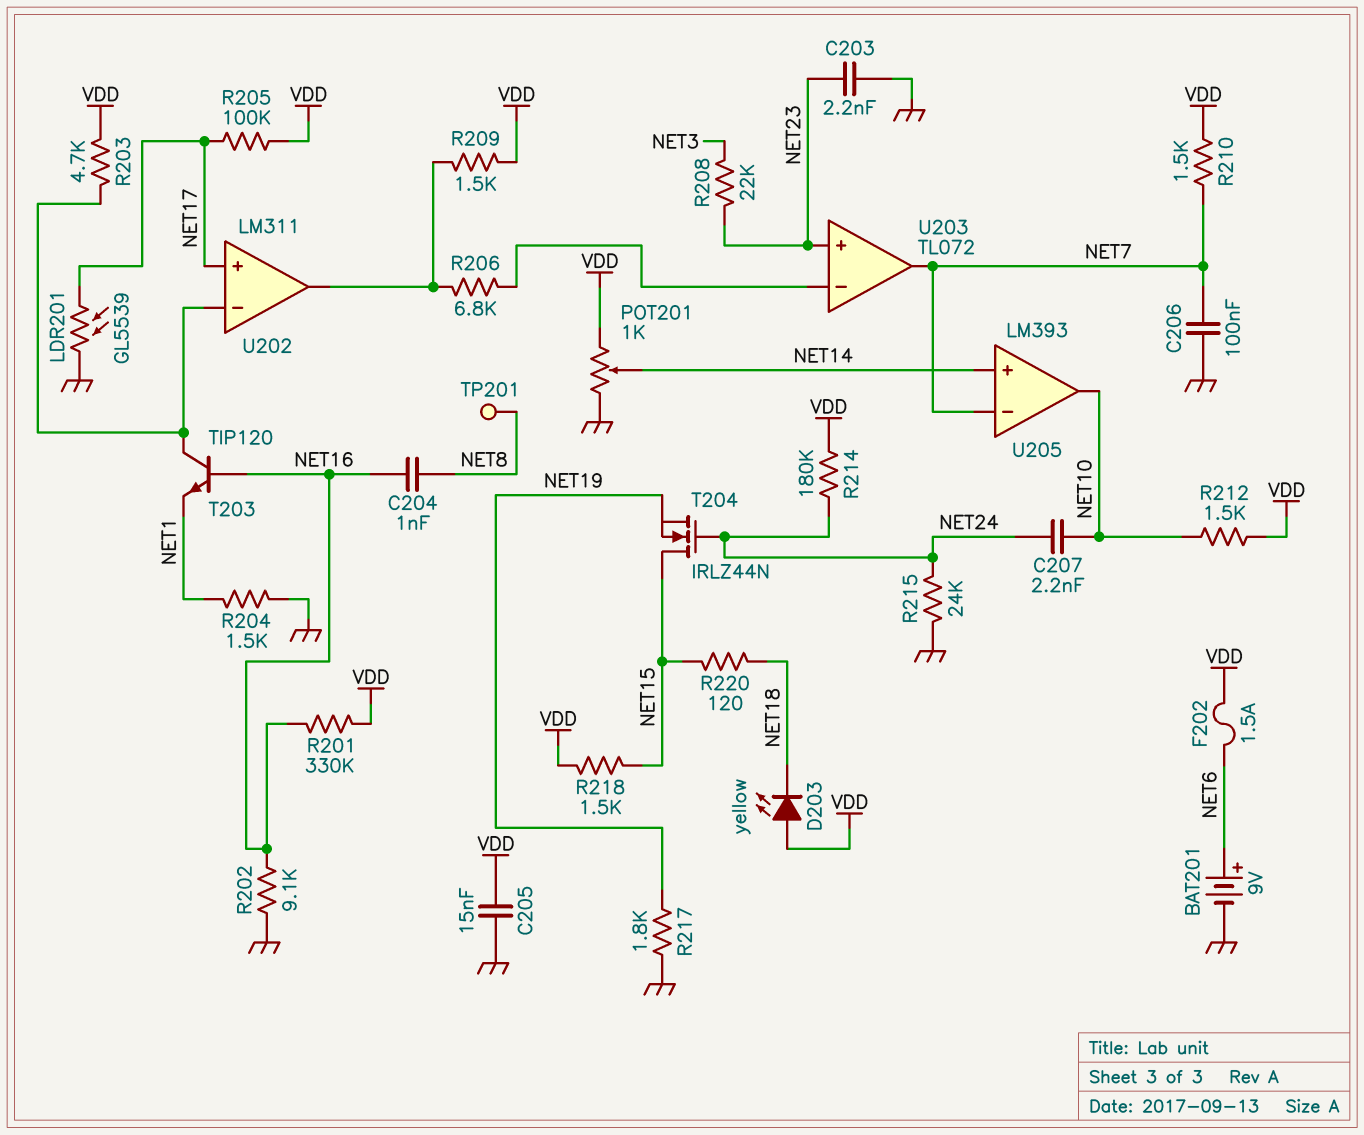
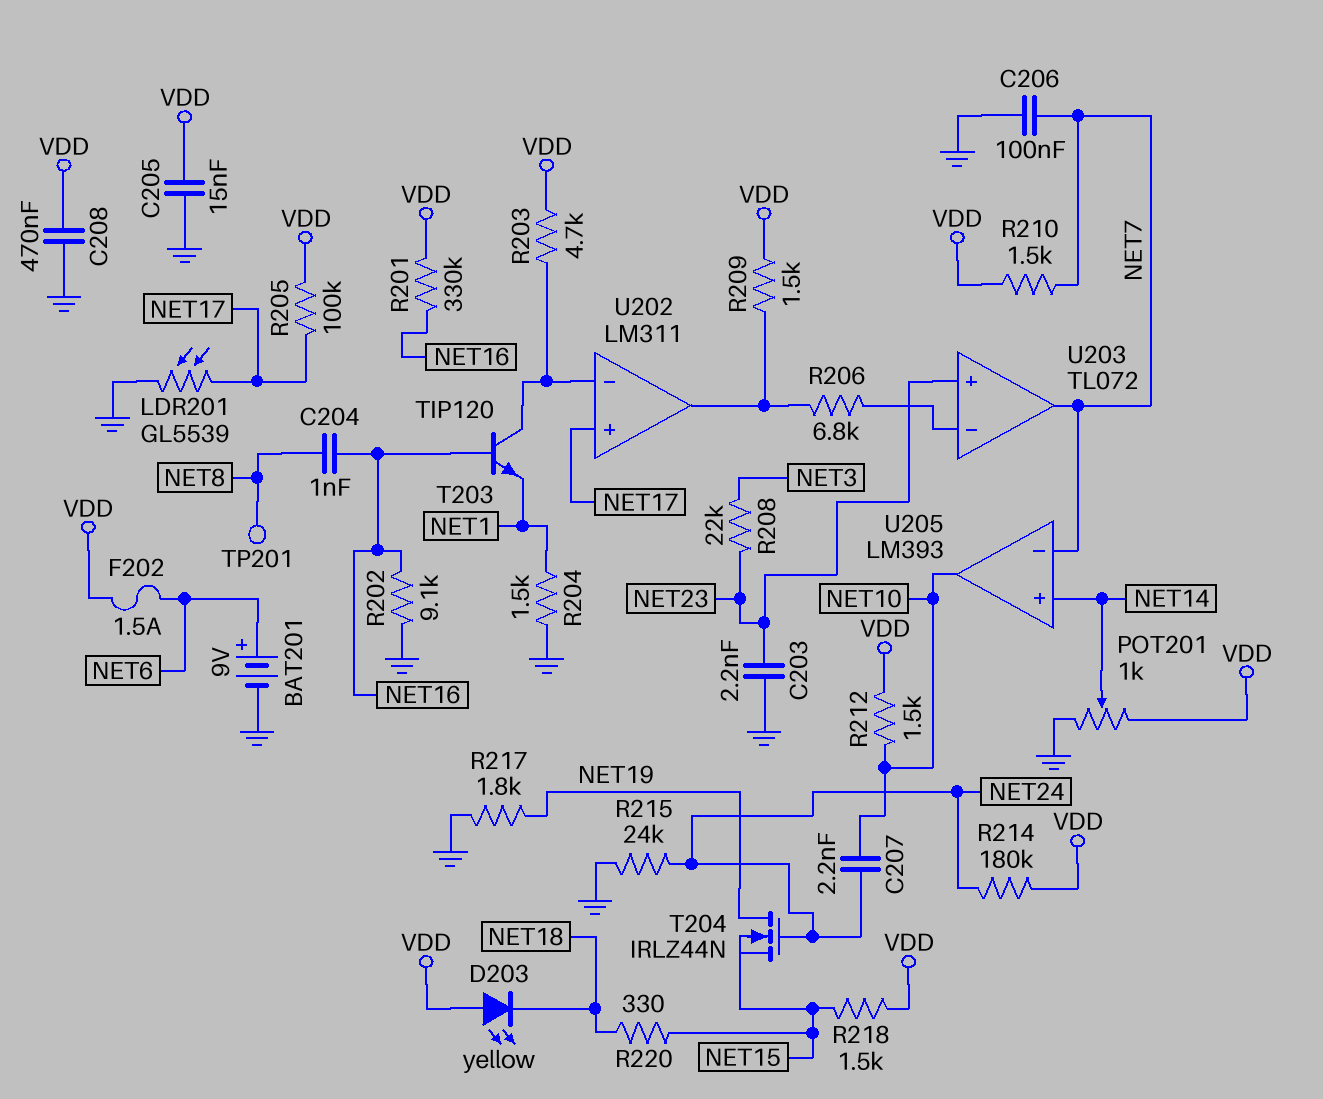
C208: none -> 470nF (GND, VDD)
R220: 120 (NET15, NET18) -> 330 (NET15, NET18)
T204: NMOS IRLZ44N (G NET24, D NET15, S NET19) -> NMOS IRLZ44N (G NET24, D NET19, S NET15)

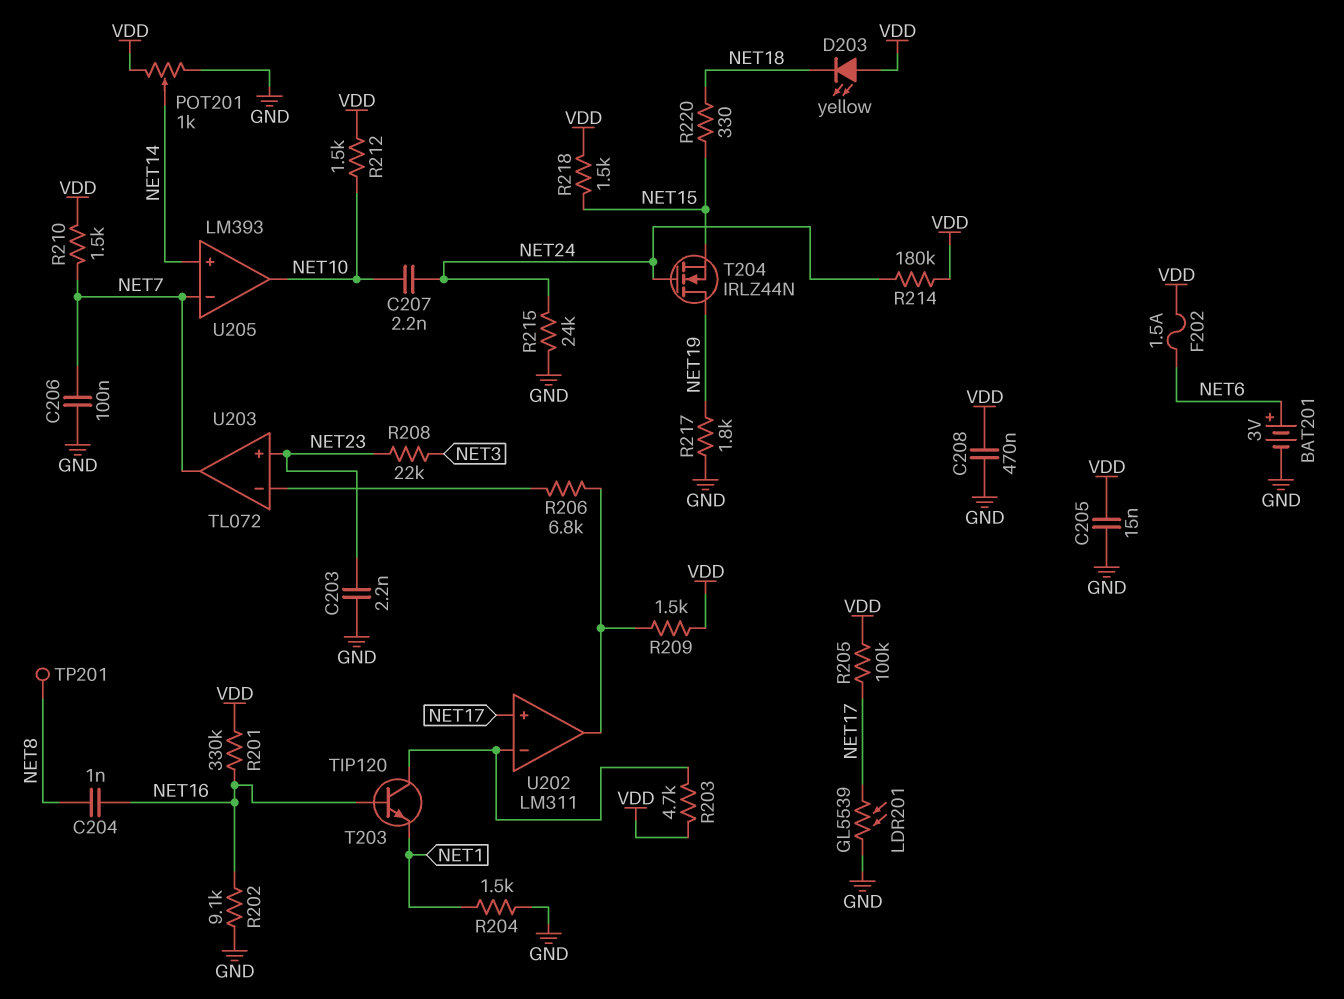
BAT201: 9V (plus NET6, minus GND) -> 3V (plus NET6, minus GND)

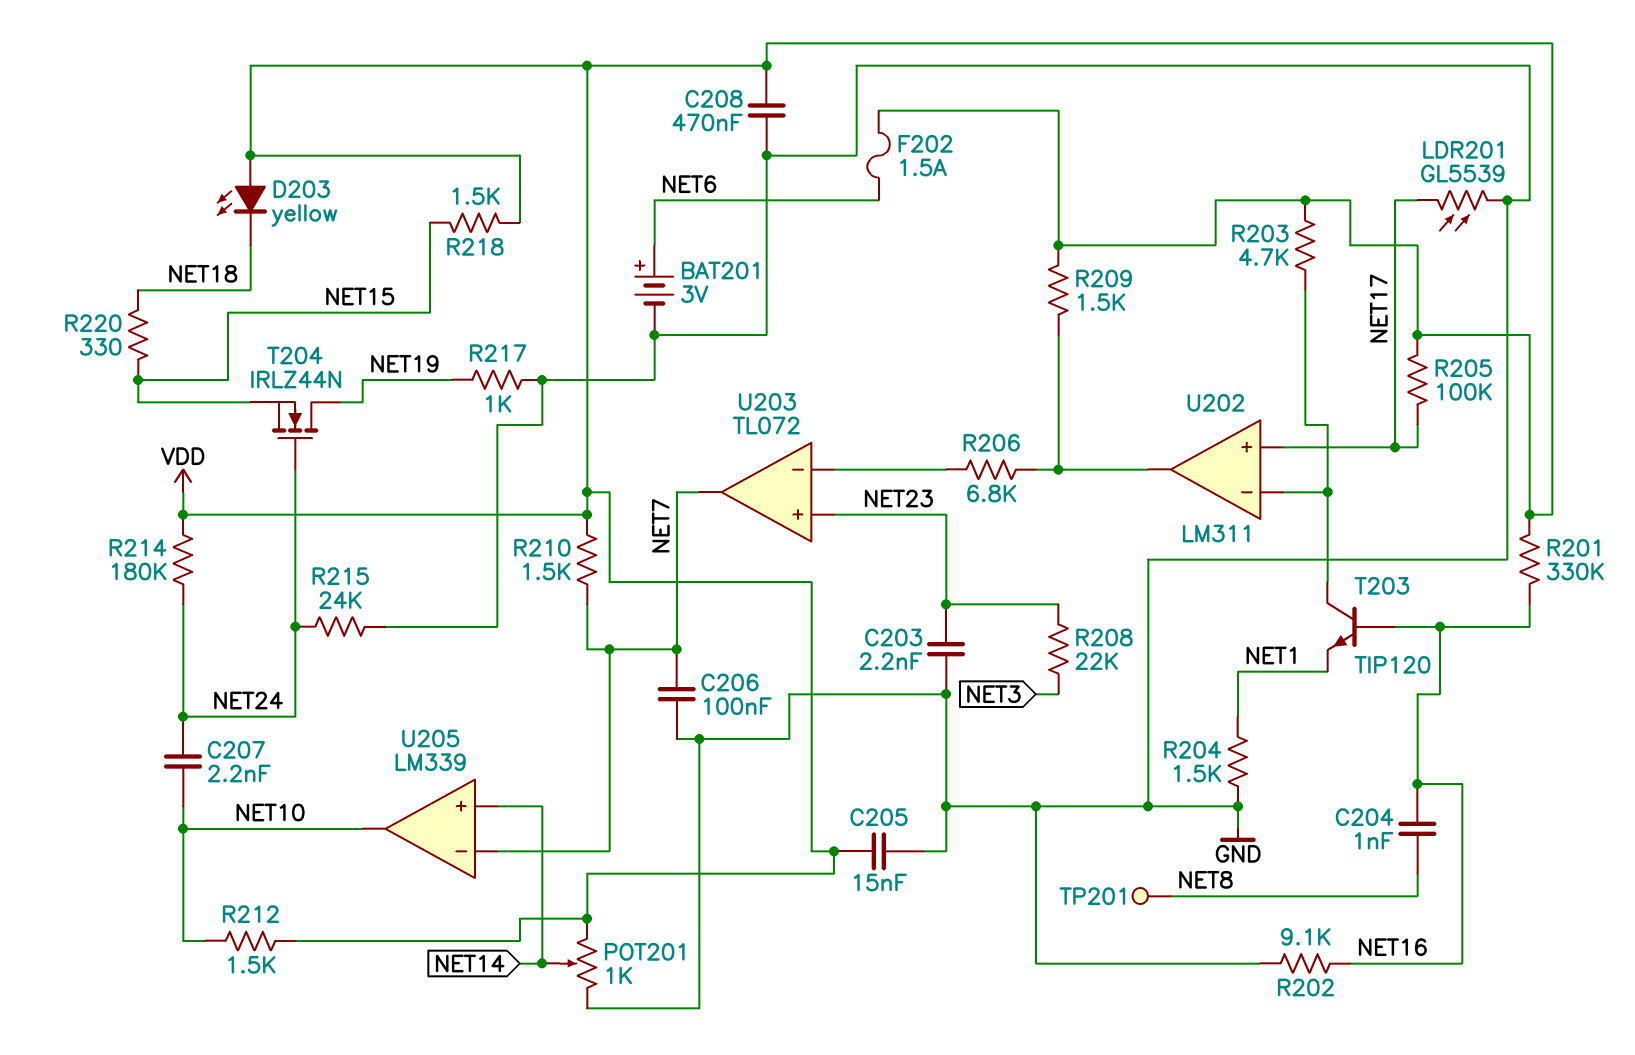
R217: 1.8k (GND, NET19) -> 1k (GND, NET19)
U205: LM393 -> LM339

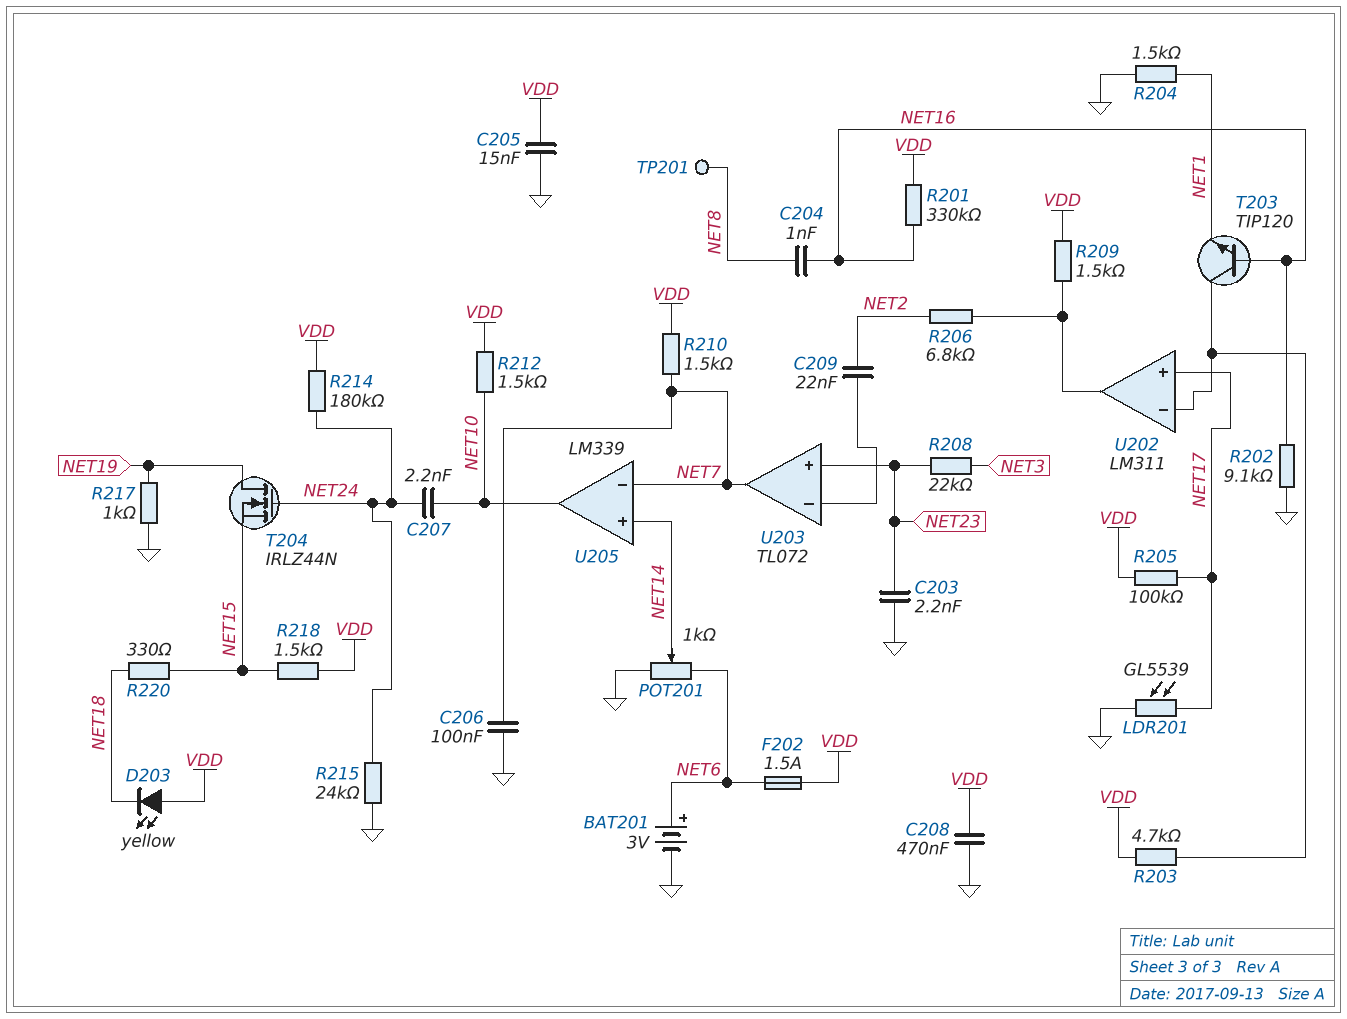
C209: none -> 22nF (NET2, U203/in-)
POT201: 1k (GND, VDD, wiper NET14) -> 1k (GND, NET6, wiper NET14)
R206: 6.8k (U202/out, U203/in-) -> 6.8k (NET2, U202/out)

